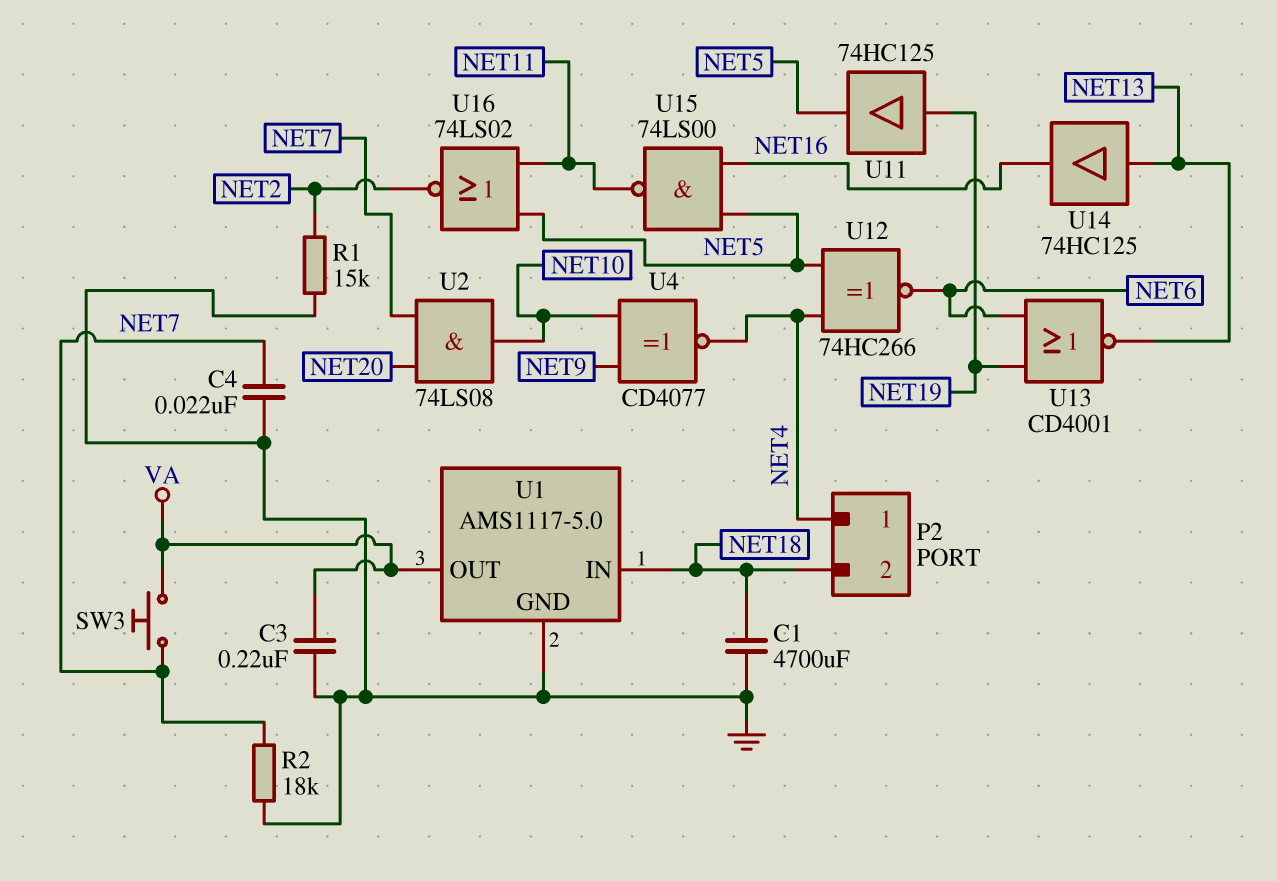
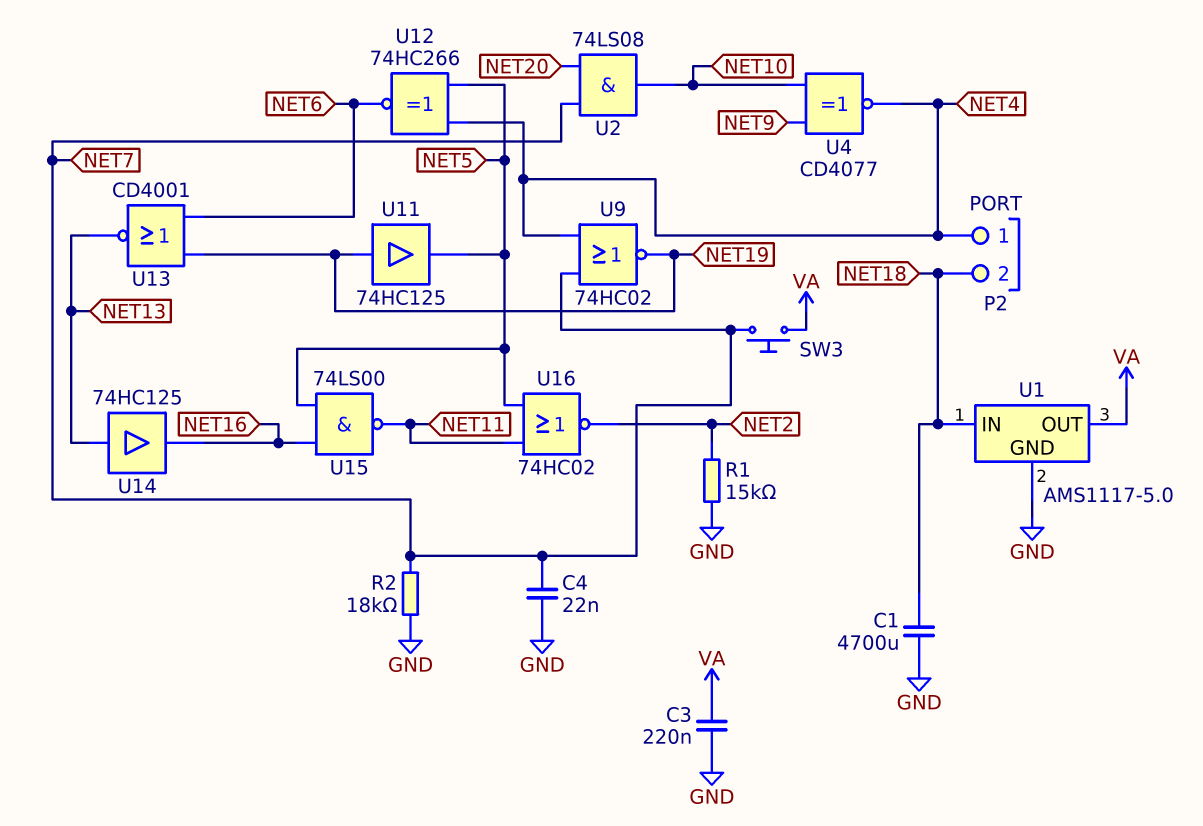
U9: none -> NOR 74HC02 (in NET4, in NET7, out NET19)
U16: NOR 74LS02 (in NET5, in NET11, out NET2) -> NOR 74HC02 (in NET5, in NET11, out NET2)

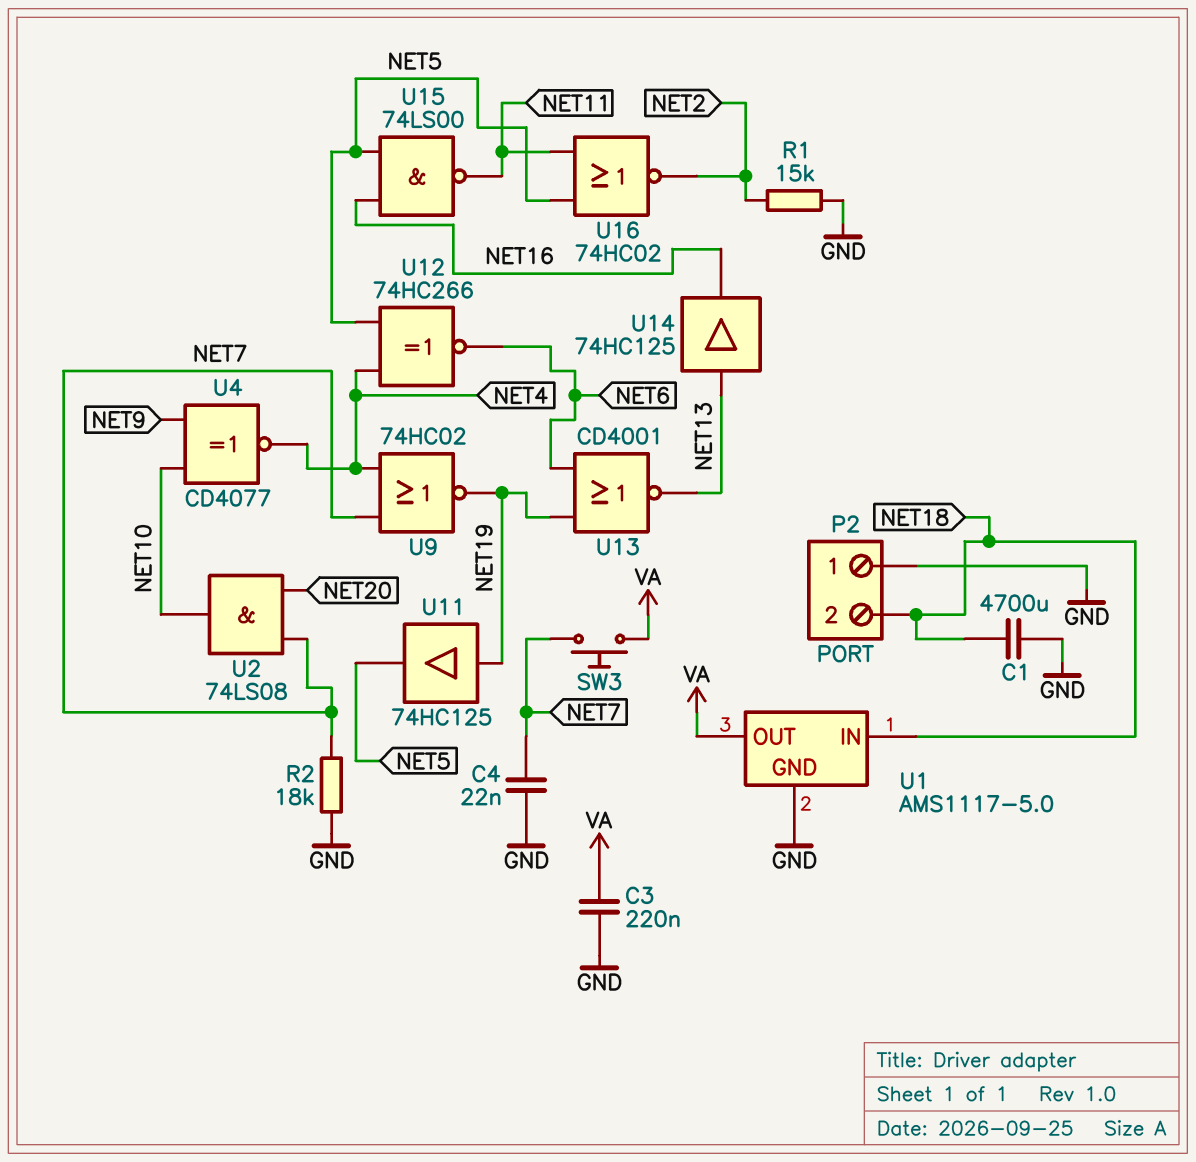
P2 pin 1: NET4 -> GND

